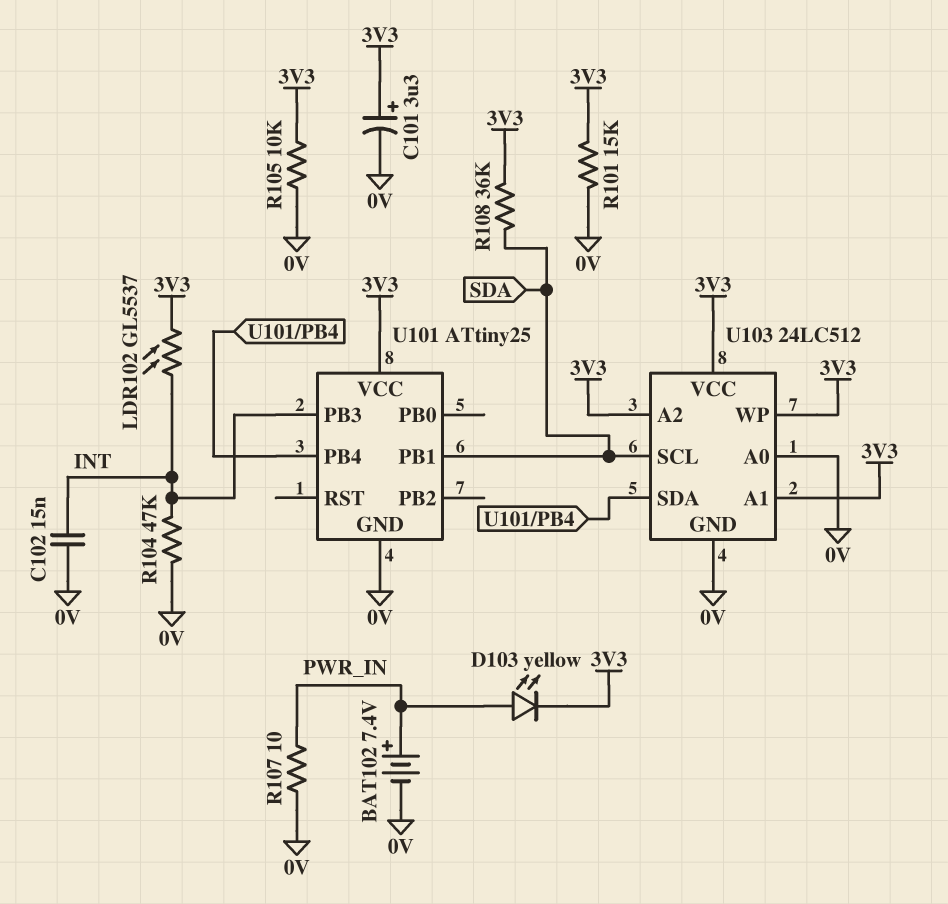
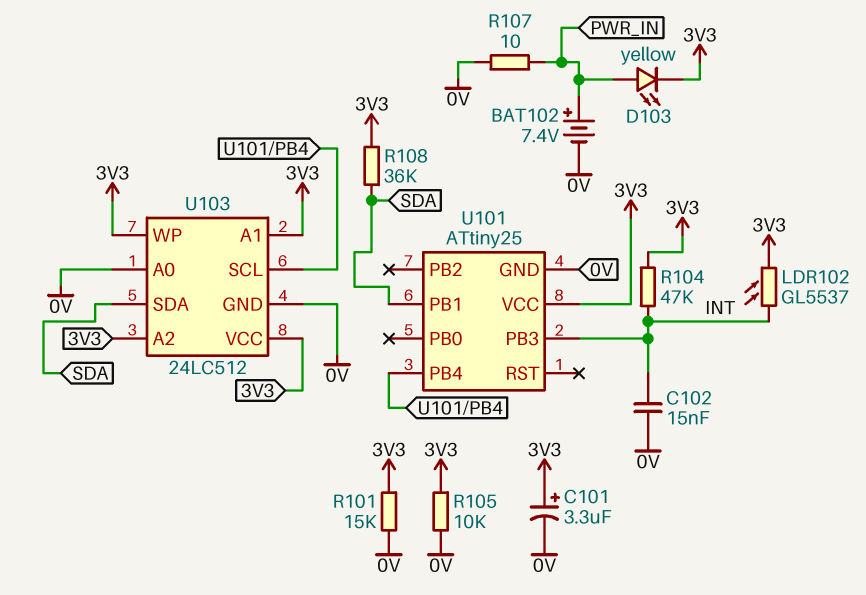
R104: 47k (0V, INT) -> 47k (3V3, INT)
U103 pin SCL: SDA -> U101/PB4
U103 pin SDA: U101/PB4 -> SDA

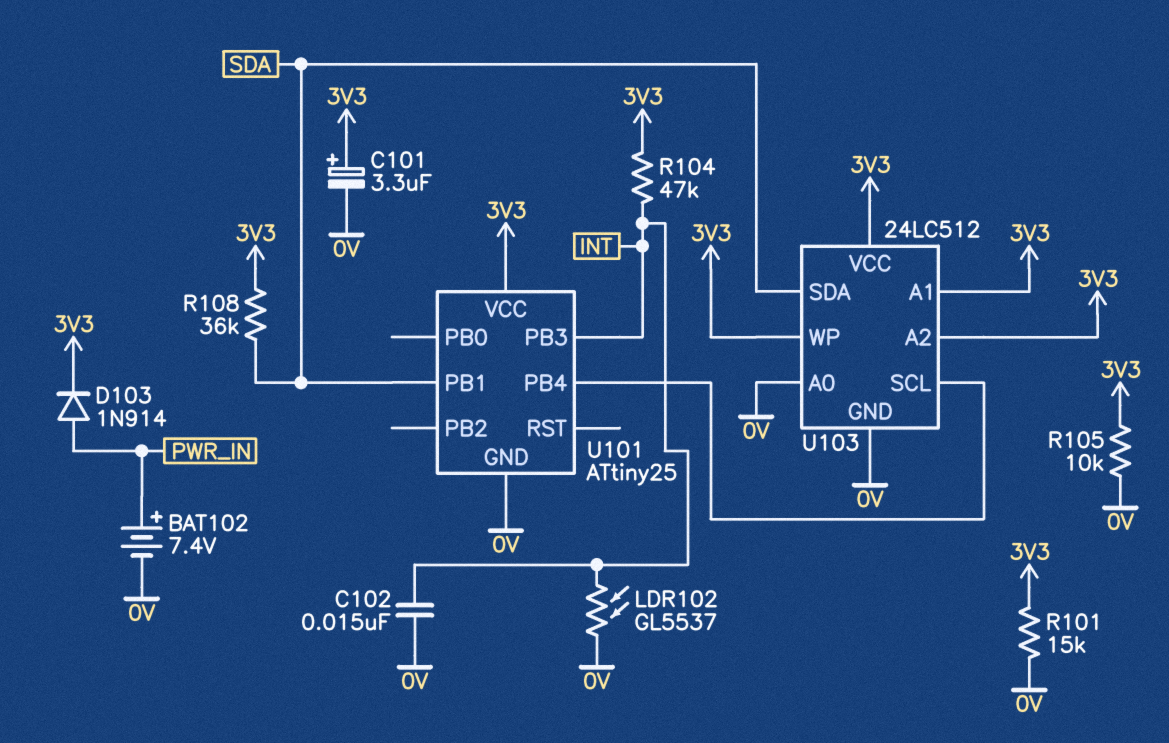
D103: LED yellow (A PWR_IN, K 3V3) -> diode 1N914 (A PWR_IN, K 3V3)
LDR102: GL5537 (3V3, INT) -> GL5537 (0V, INT)
R107: 10 (0V, PWR_IN) -> none

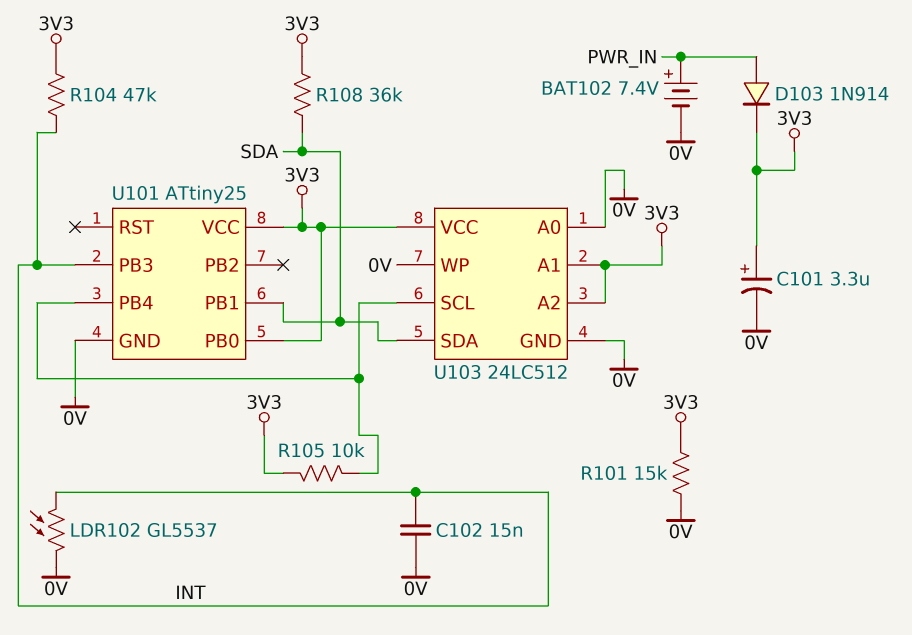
R105: 10k (0V, 3V3) -> 10k (3V3, U101/PB4)
U101 pin PB0: none -> 3V3
U103 pin WP: 3V3 -> 0V

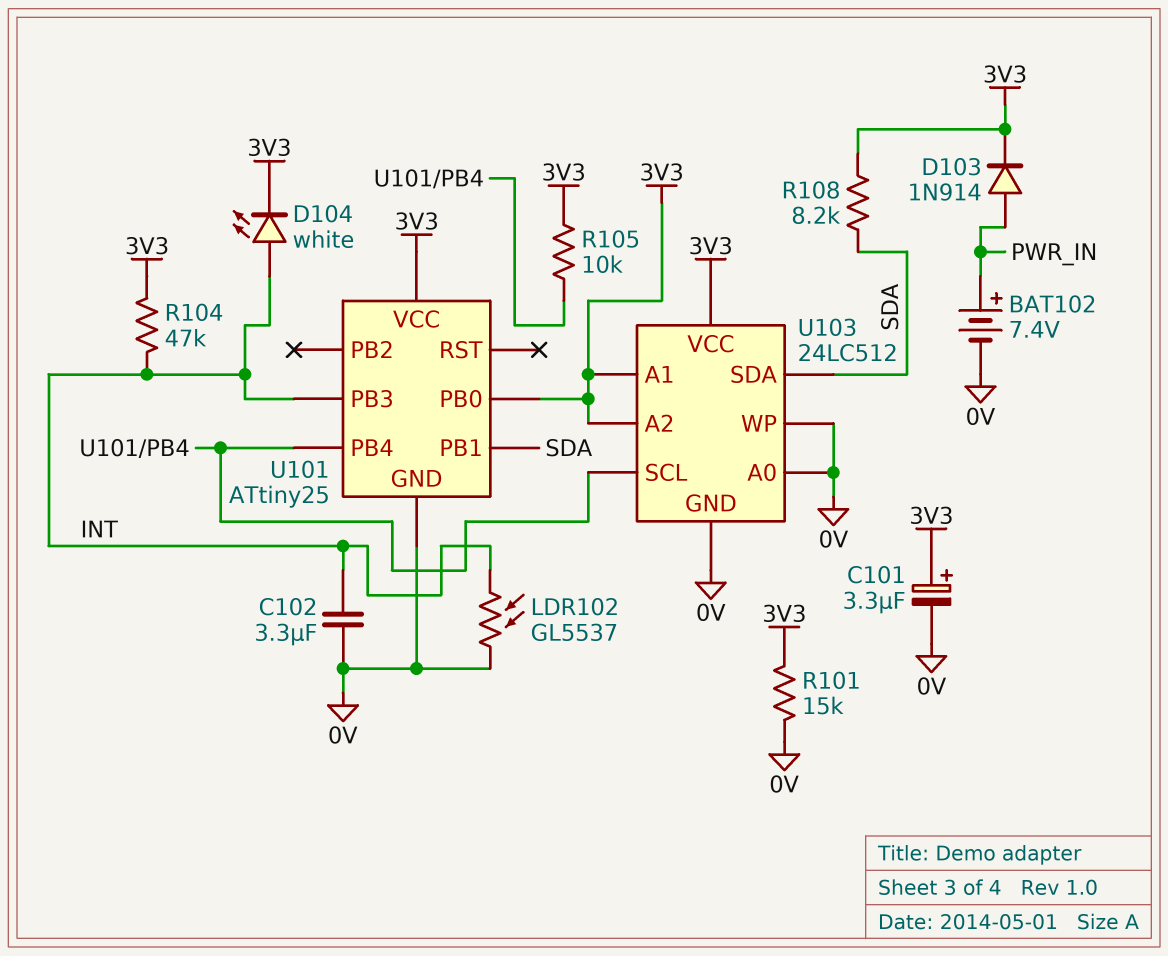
C102: 15nF (0V, INT) -> 3.3uF (0V, INT)
D104: none -> LED white (A INT, K 3V3)
R108: 36k (3V3, SDA) -> 8.2k (3V3, SDA)

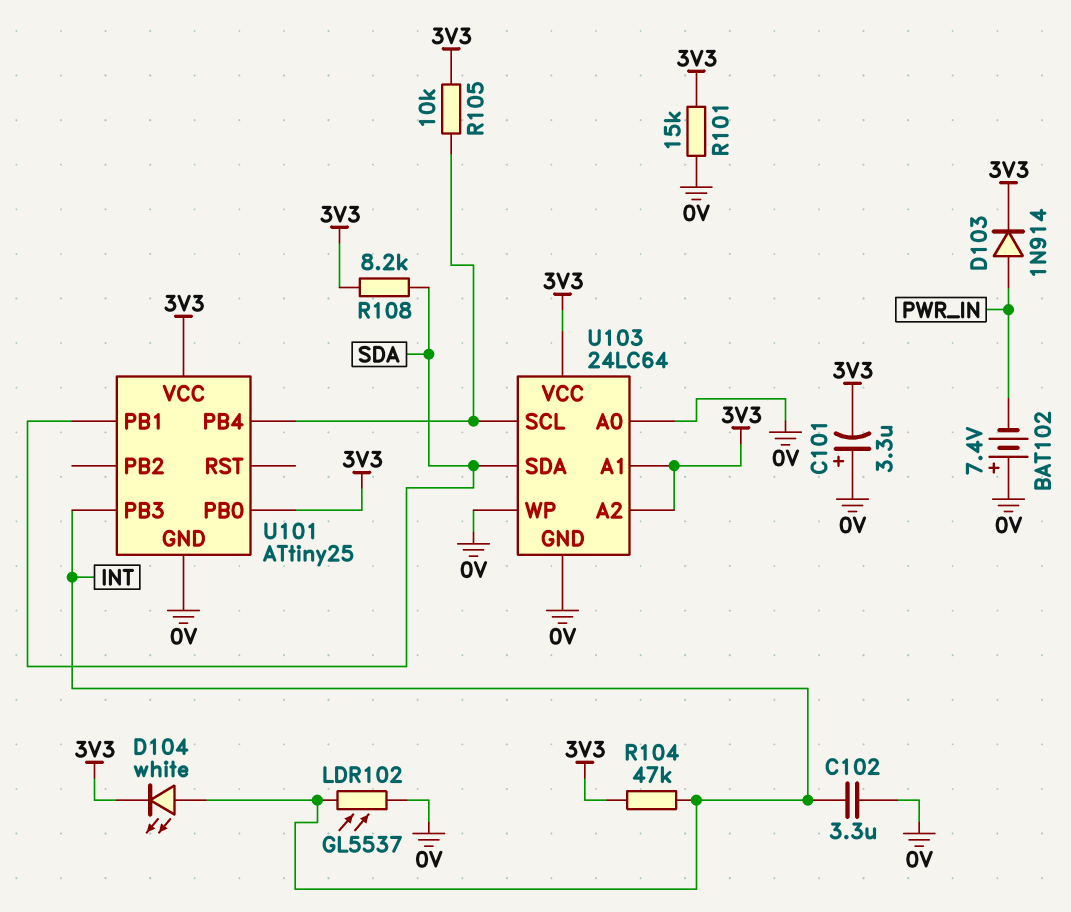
BAT102: 7.4V (plus PWR_IN, minus 0V) -> 7.4V (plus 0V, minus PWR_IN)
C101: 3.3uF (plus 3V3, minus 0V) -> 3.3uF (plus 0V, minus 3V3)
U103: 24LC512 -> 24LC64

